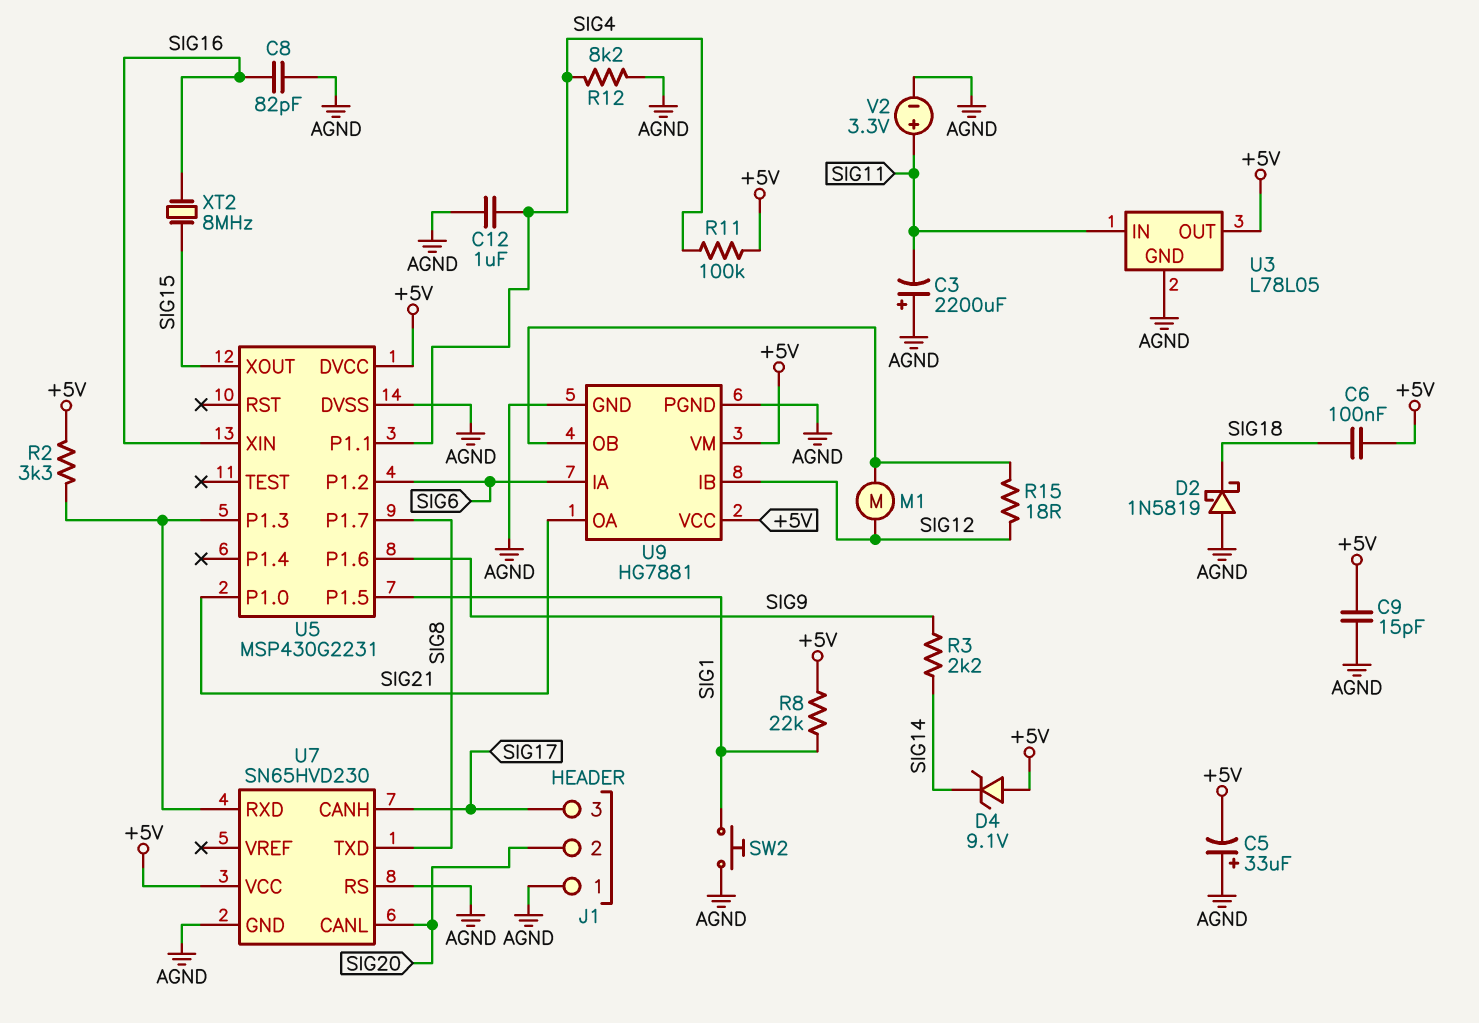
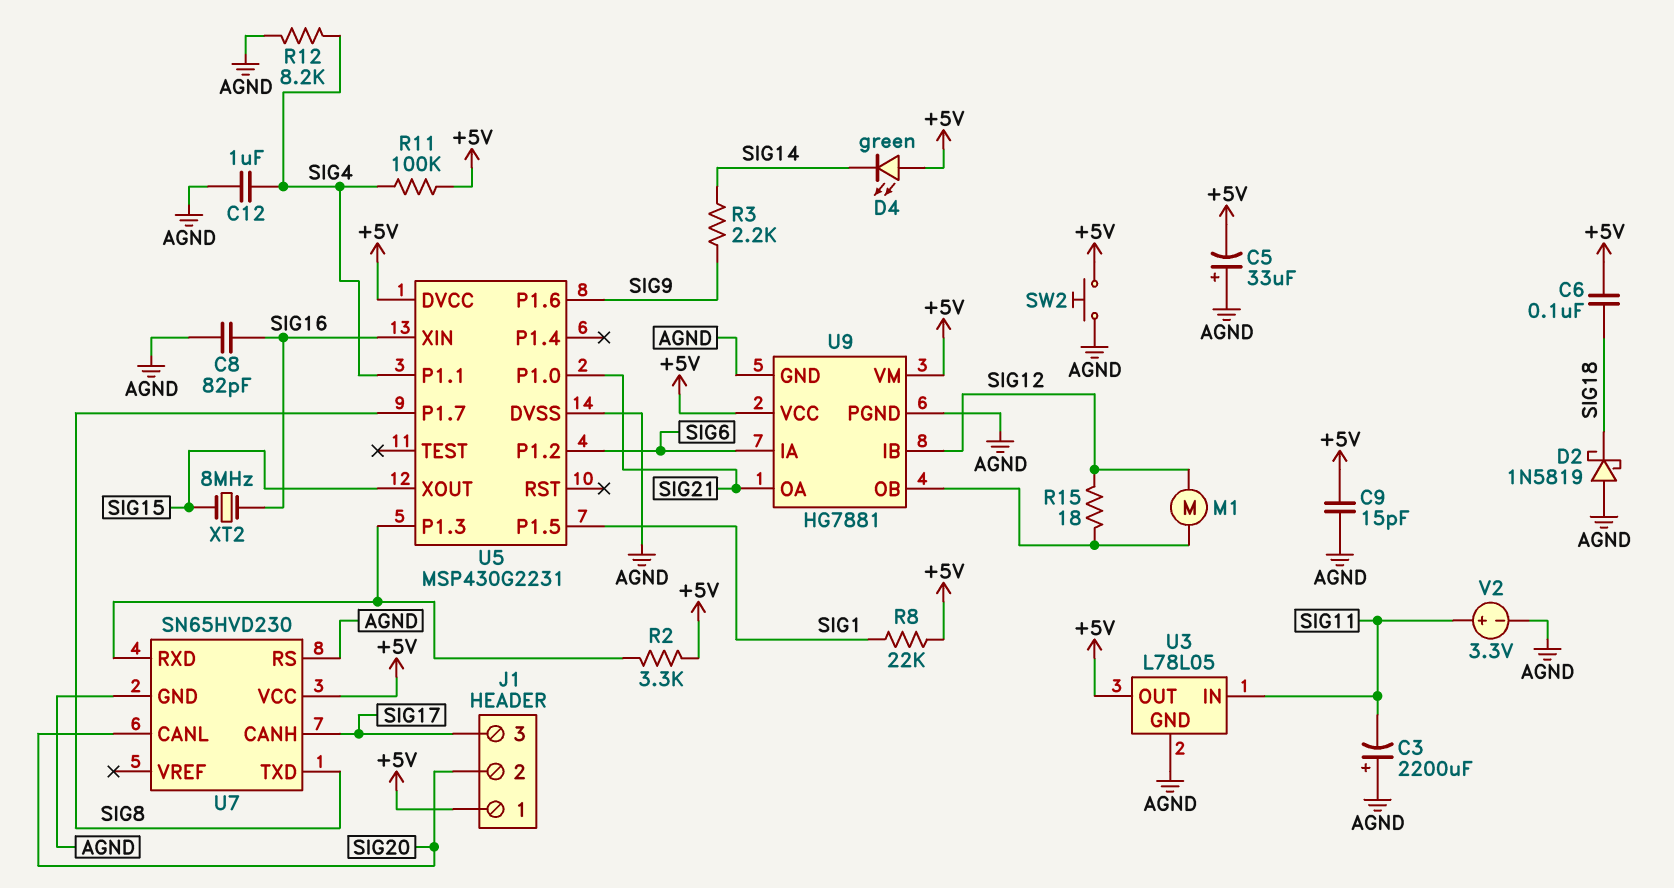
D4: zener 9.1V (A +5V, K SIG14) -> LED green (A +5V, K SIG14)
J1 pin 1: AGND -> +5V
SW2: button (AGND, SIG1) -> button (+5V, AGND)

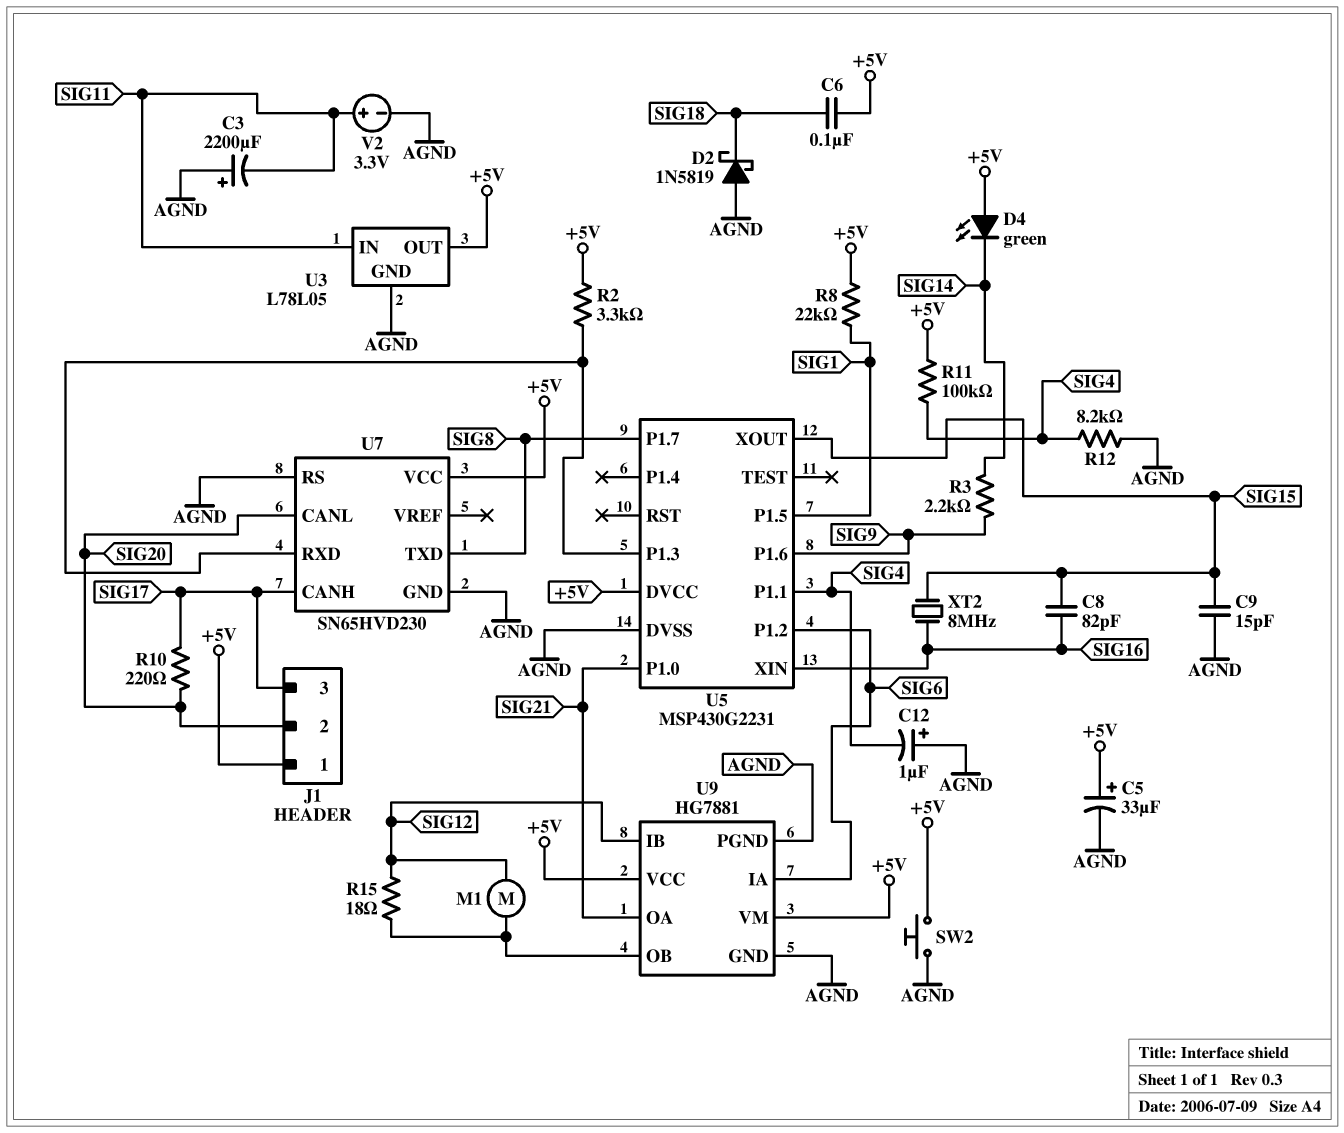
C5: 33uF (plus AGND, minus +5V) -> 33uF (plus +5V, minus AGND)
C8: 82pF (AGND, SIG16) -> 82pF (SIG15, SIG16)
C9: 15pF (+5V, AGND) -> 15pF (AGND, SIG15)
C12: 1uF (AGND, SIG4) -> 1uF (plus AGND, minus SIG4)
R10: none -> 220 (SIG17, SIG20)

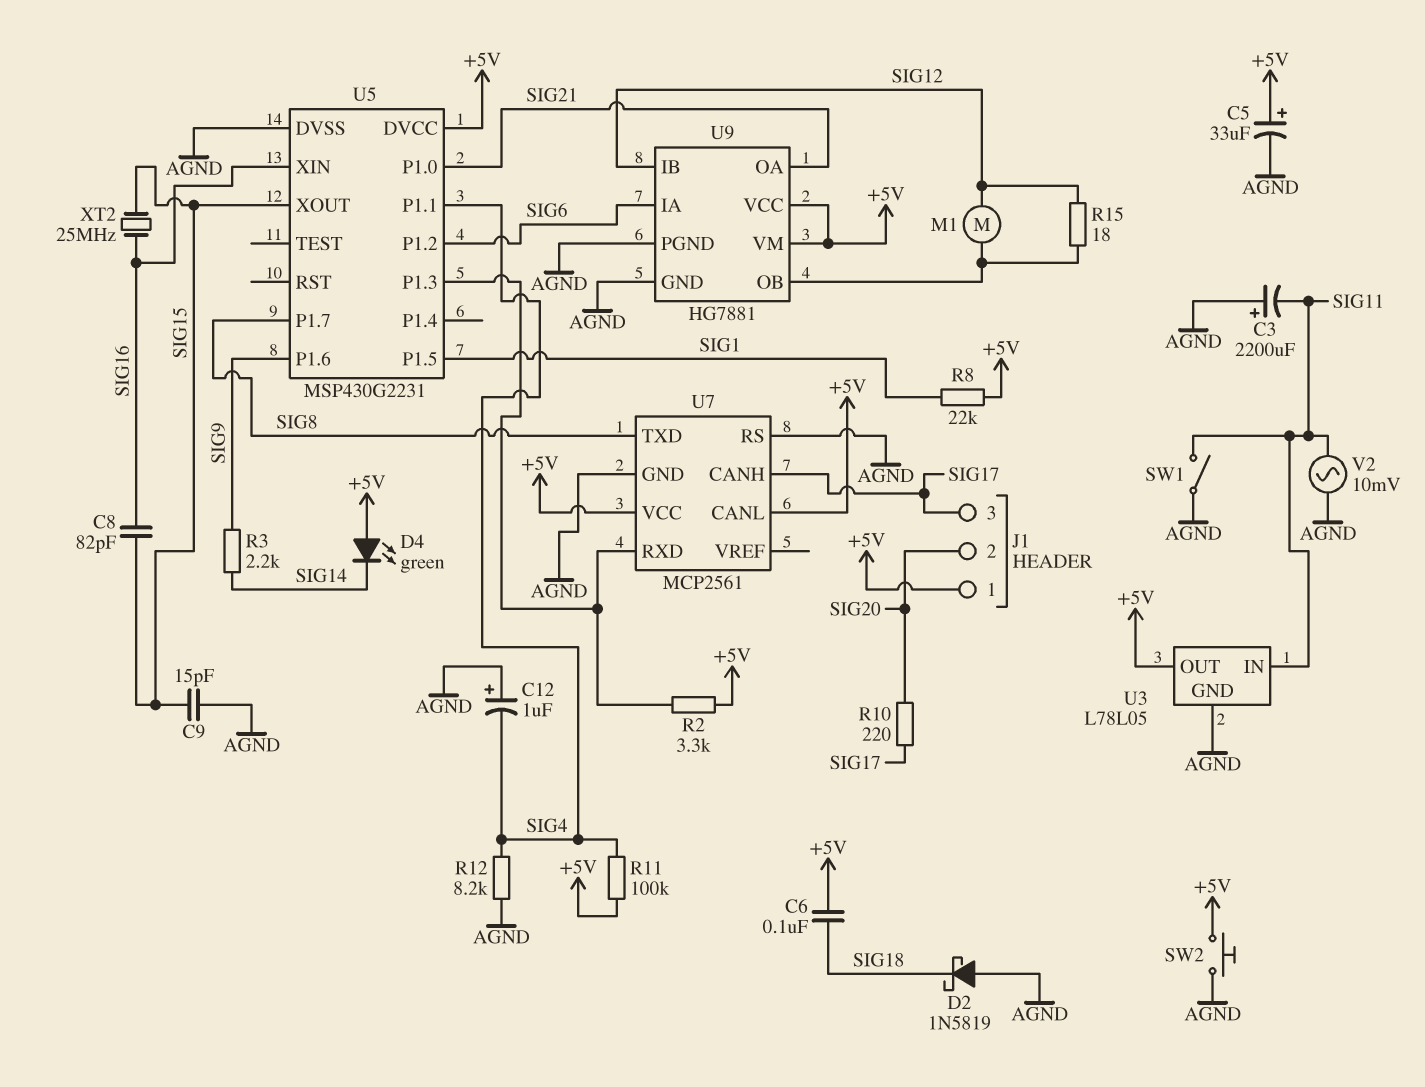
SW1: none -> switch (AGND, SIG11)
U7: SN65HVD230 -> MCP2561
U7 pin CANL: SIG20 -> +5V
V2: 3.3V (plus SIG11, minus AGND) -> AC 10mV (AGND, SIG11)
XT2: 8MHz (SIG15, SIG16) -> 25MHz (SIG15, SIG16)

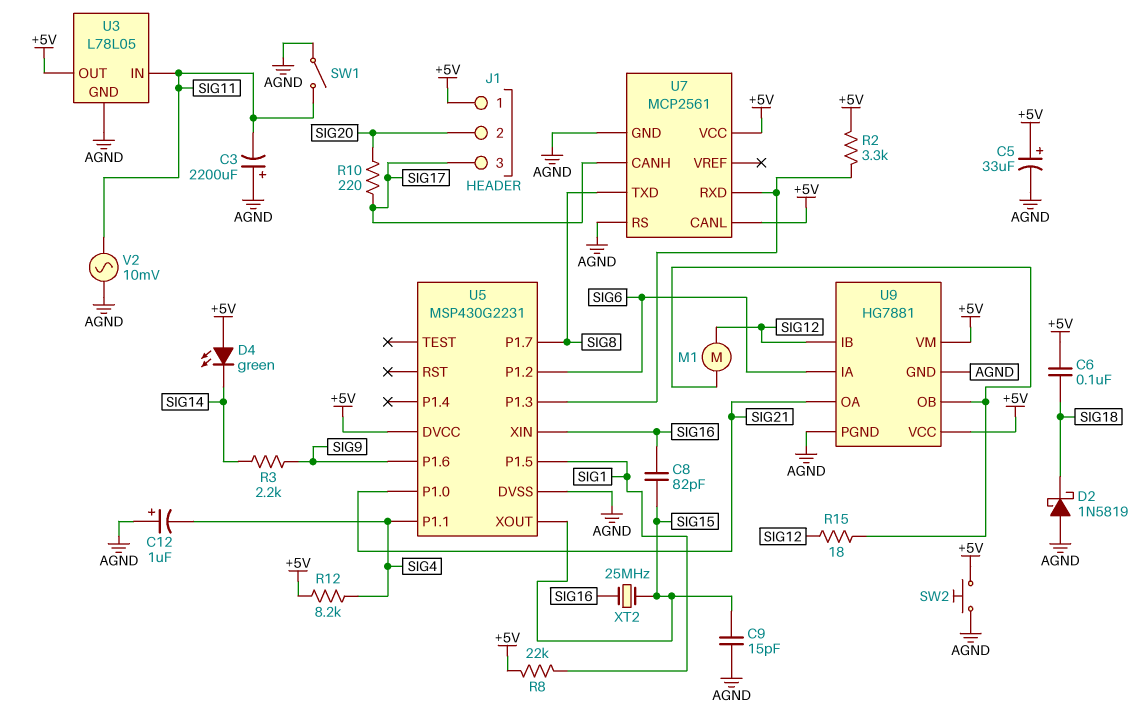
R11: 100k (+5V, SIG4) -> none
R12: 8.2k (AGND, SIG4) -> 8.2k (+5V, SIG4)

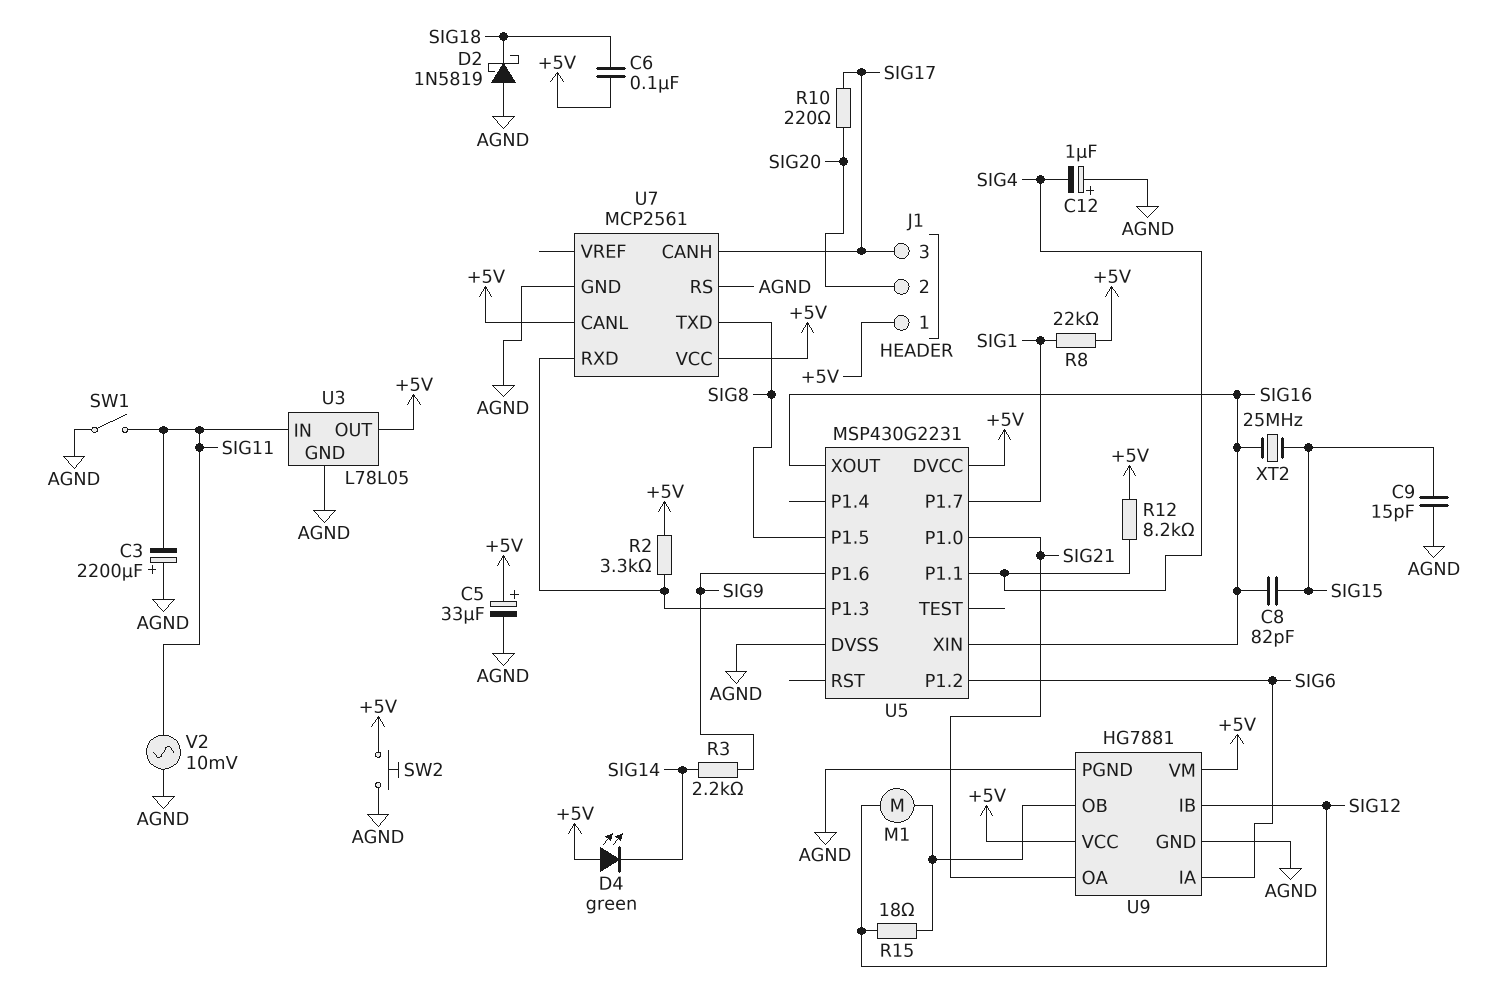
U5 pin P1.5: SIG1 -> SIG8
U5 pin P1.7: SIG8 -> SIG1
U5 pin XOUT: SIG15 -> SIG16

